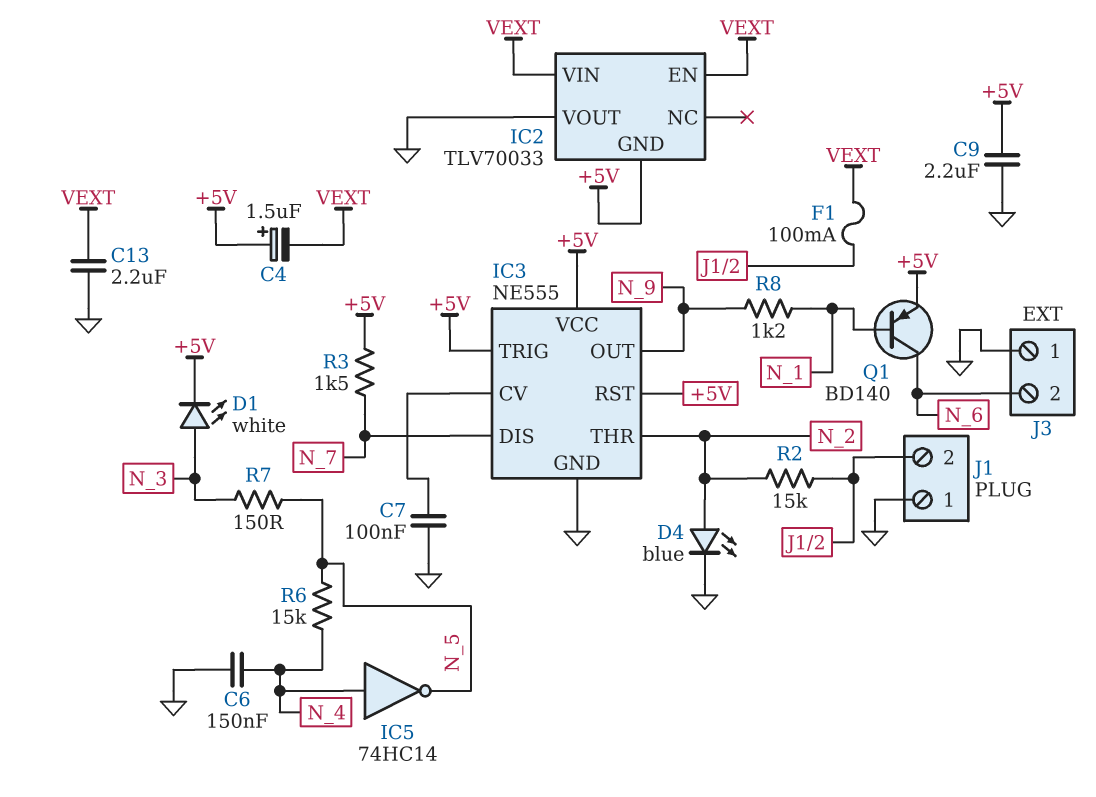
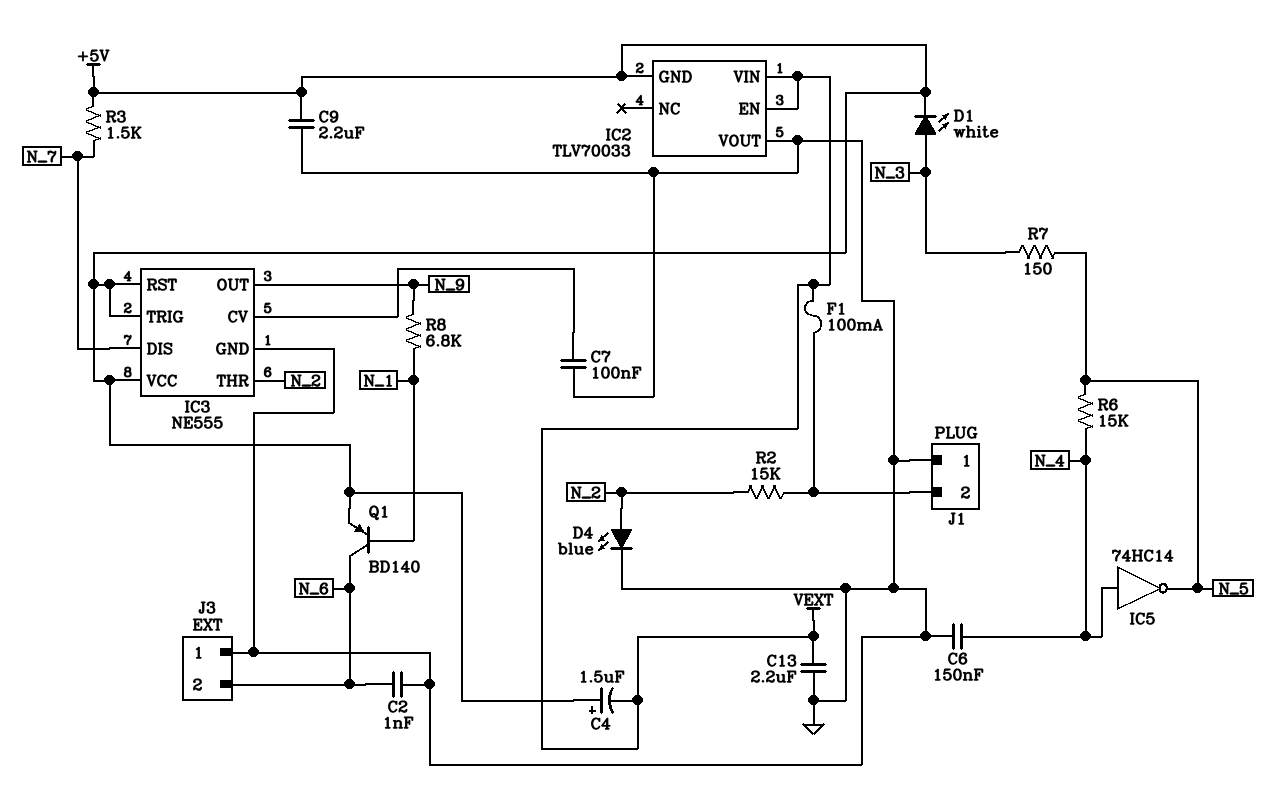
C2: none -> 1nF (GND, N_6)
R8: 1.2k (N_1, N_9) -> 6.8k (N_1, N_9)

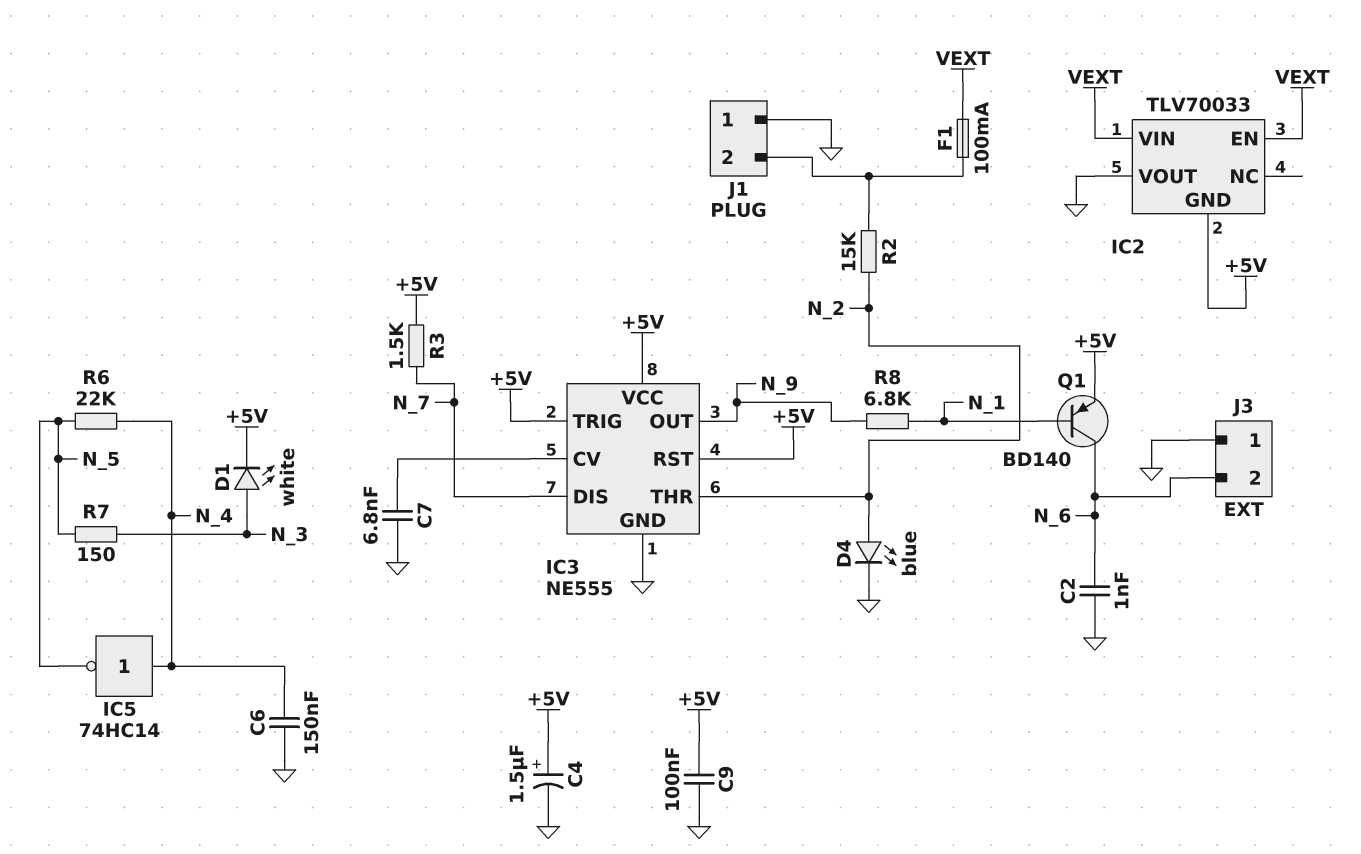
C4: 1.5uF (plus +5V, minus VEXT) -> 1.5uF (plus +5V, minus GND)
C7: 100nF (GND, IC3/CV) -> 6.8nF (GND, IC3/CV)
C9: 2.2uF (+5V, GND) -> 100nF (+5V, GND)
C13: 2.2uF (GND, VEXT) -> none
R6: 15k (N_4, N_5) -> 22k (N_4, N_5)

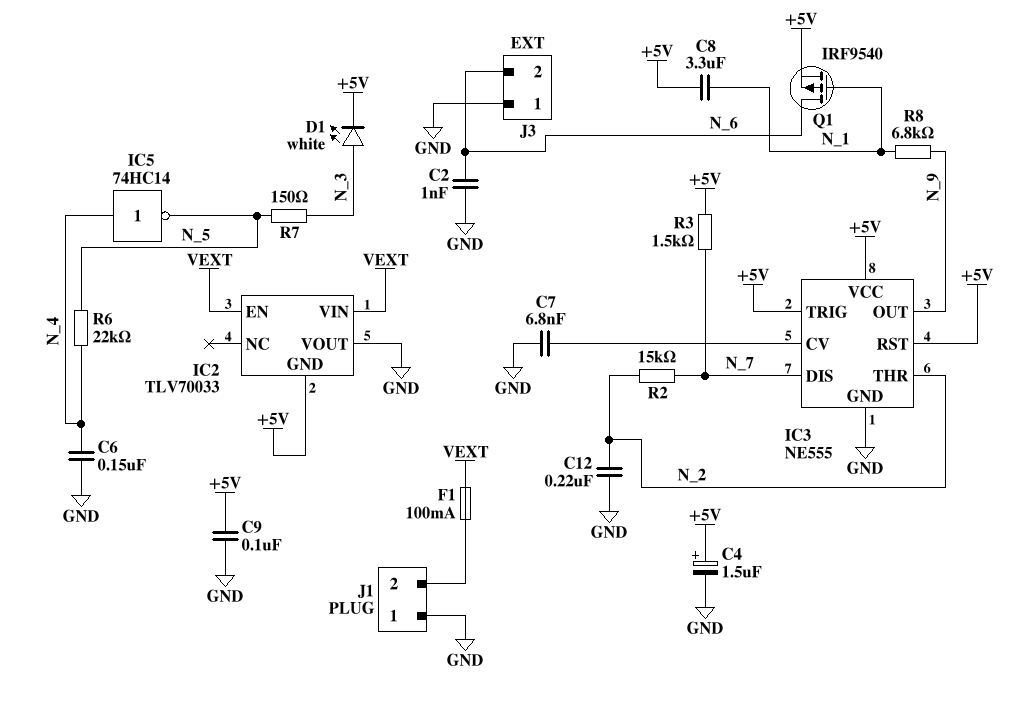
C8: none -> 3.3uF (+5V, N_1)
C12: none -> 220nF (GND, N_2)
D4: LED blue (A N_2, K GND) -> none
Q1: PNP BD140 (B N_1, C N_6, E +5V) -> PMOS IRF9540 (G N_1, D N_6, S +5V)
R2: 15k (J1/2, N_2) -> 15k (N_2, N_7)

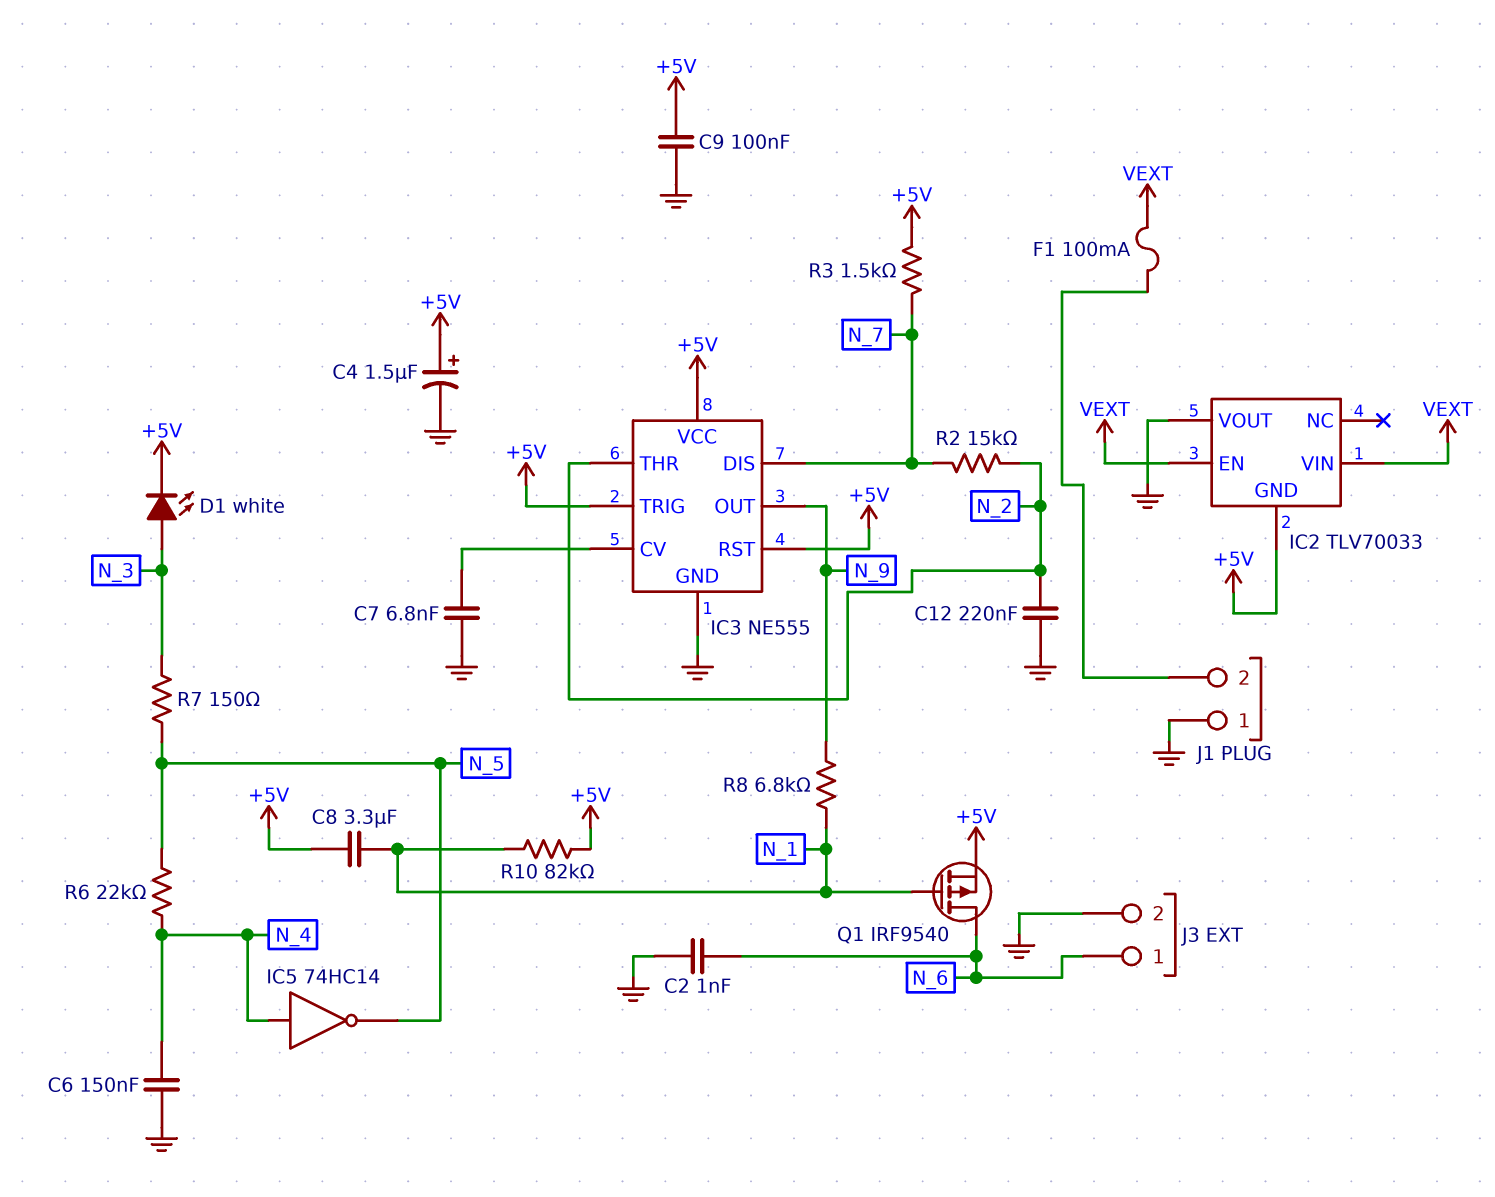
J3 pin 1: GND -> N_6
J3 pin 2: N_6 -> GND
R10: none -> 82k (+5V, N_1)

